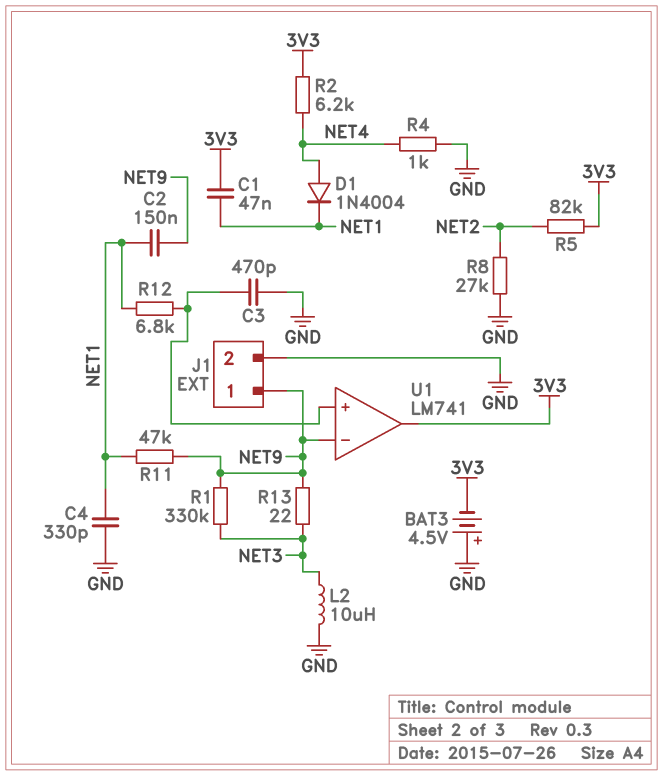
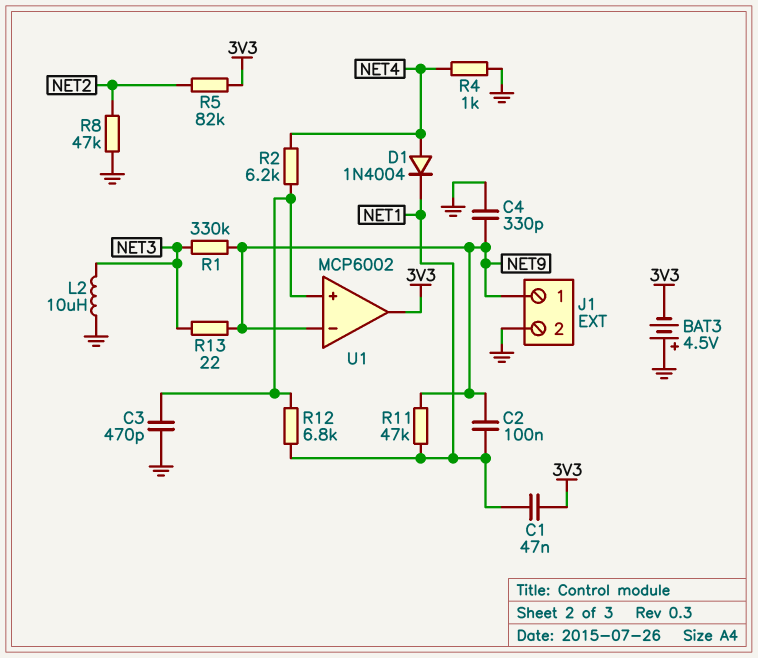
C2: 150nF (NET1, NET9) -> 100nF (NET1, NET9)
C4: 330pF (GND, NET1) -> 330pF (GND, NET9)
R2: 6.2k (3V3, NET4) -> 6.2k (NET4, U1/in+)
R8: 27k (GND, NET2) -> 47k (GND, NET2)
U1: LM741 -> MCP6002

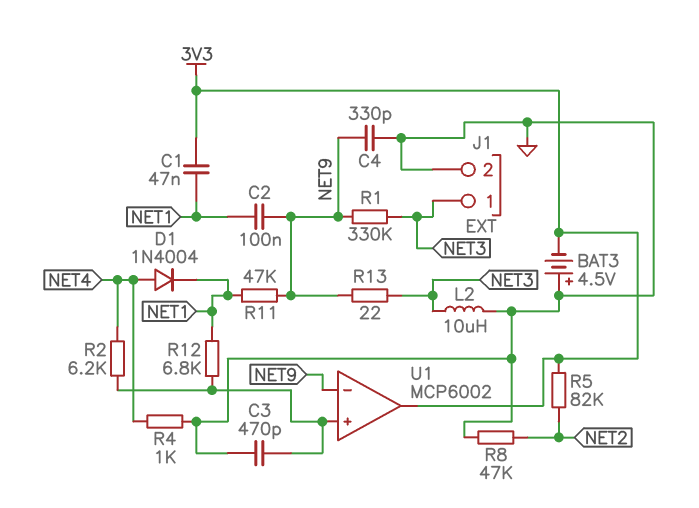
J1 pin 1: NET9 -> NET3

